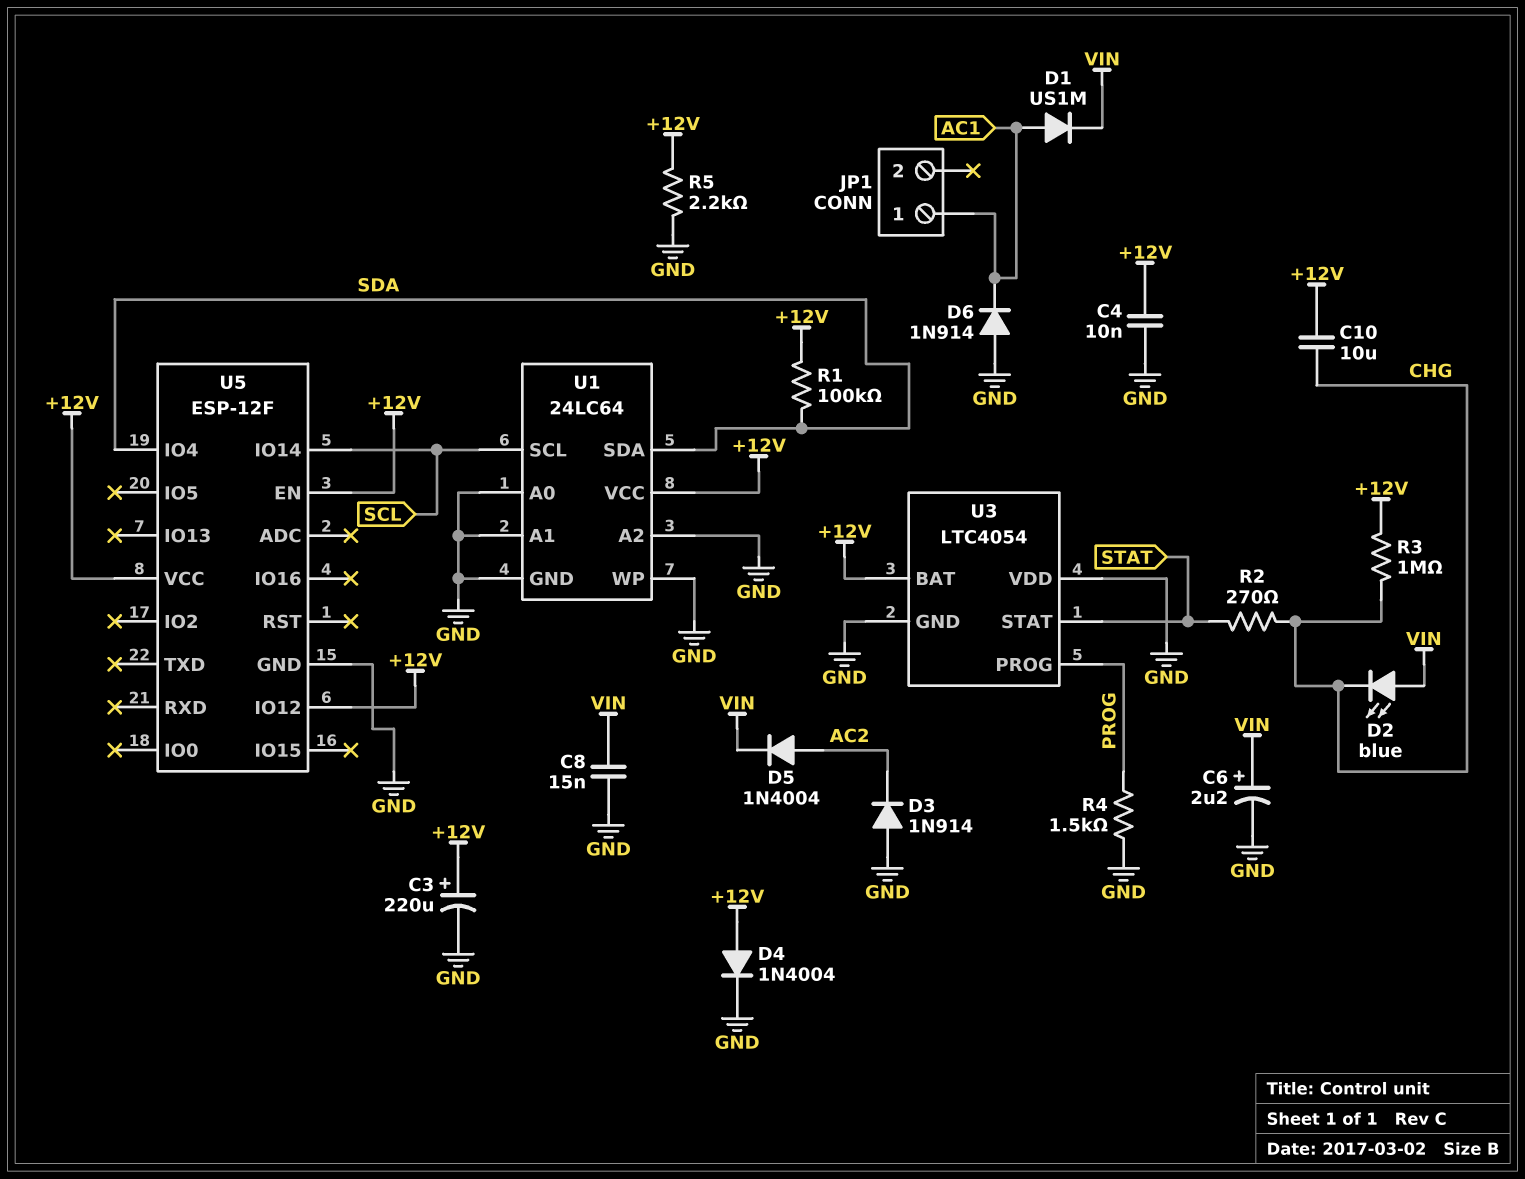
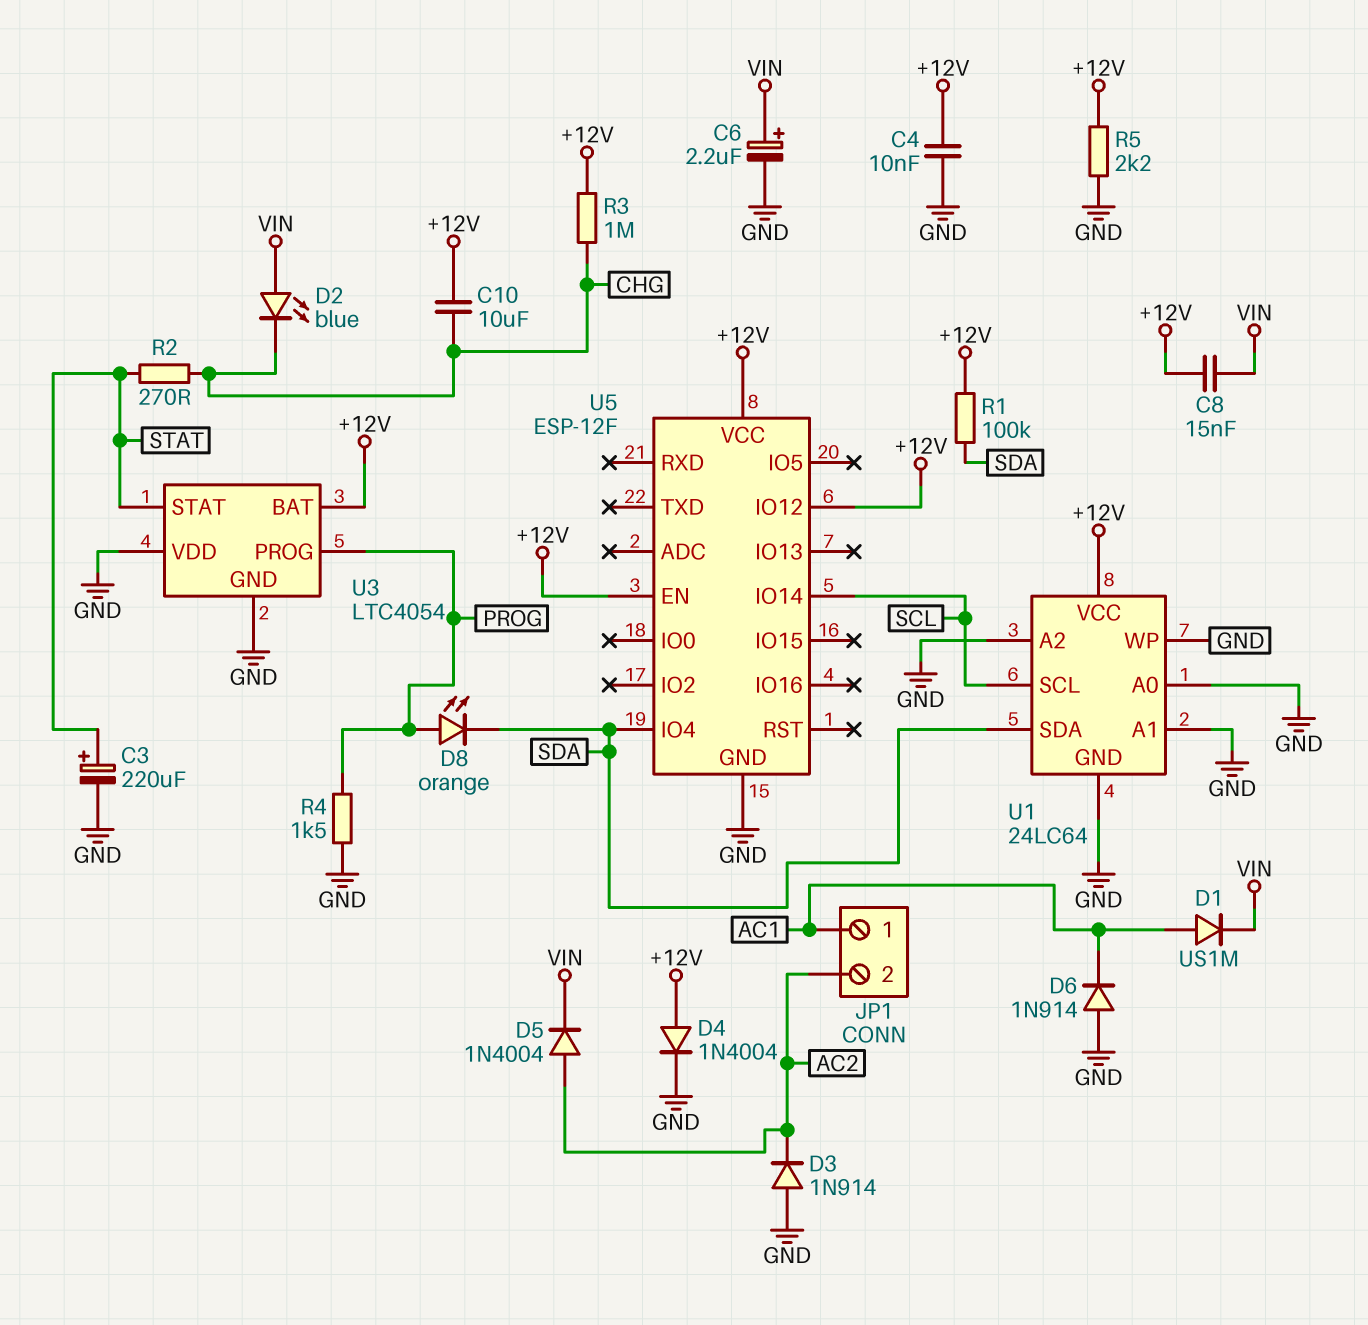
C3: 220uF (plus +12V, minus GND) -> 220uF (plus STAT, minus GND)
C8: 15nF (GND, VIN) -> 15nF (+12V, VIN)
D8: none -> LED orange (A PROG, K SDA)
JP1 pin 2: none -> AC2

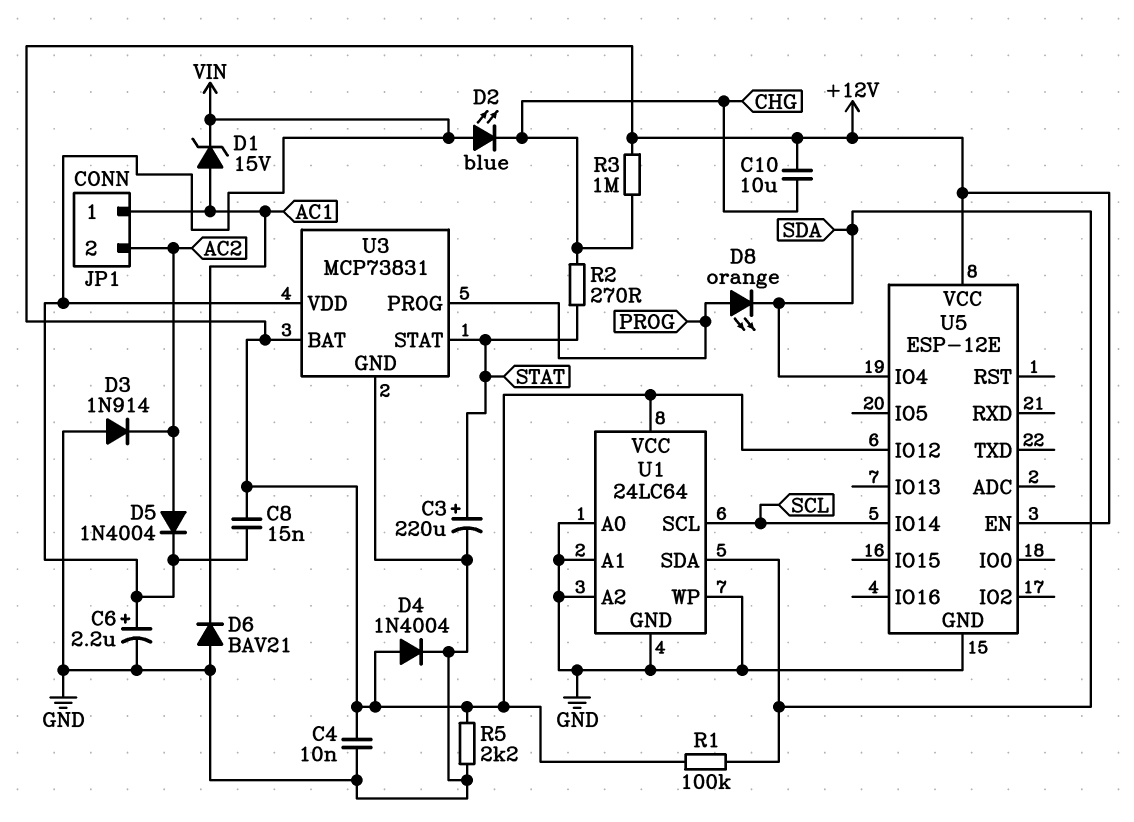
D1: diode US1M (A AC1, K VIN) -> zener 15V (A AC1, K VIN)
D6: diode 1N914 (A GND, K AC1) -> diode BAV21 (A GND, K AC1)
R4: 1.5k (GND, PROG) -> none
U3: LTC4054 -> MCP73831
U3 pin VDD: GND -> VIN
U5: ESP-12F -> ESP-12E

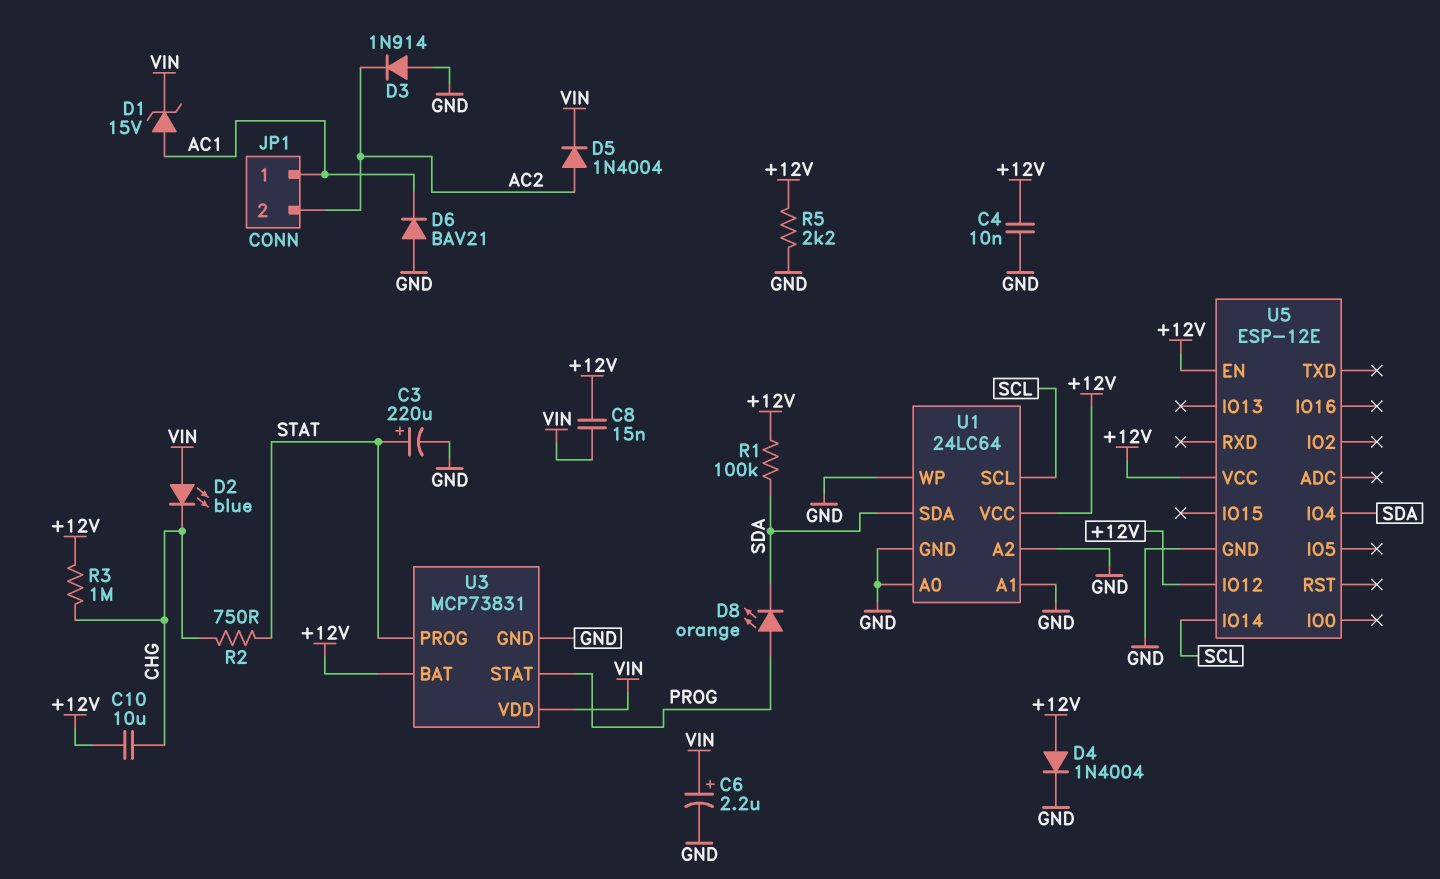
R2: 270 (CHG, STAT) -> 750 (CHG, STAT)
U3 pin PROG: PROG -> STAT
U3 pin STAT: STAT -> PROG

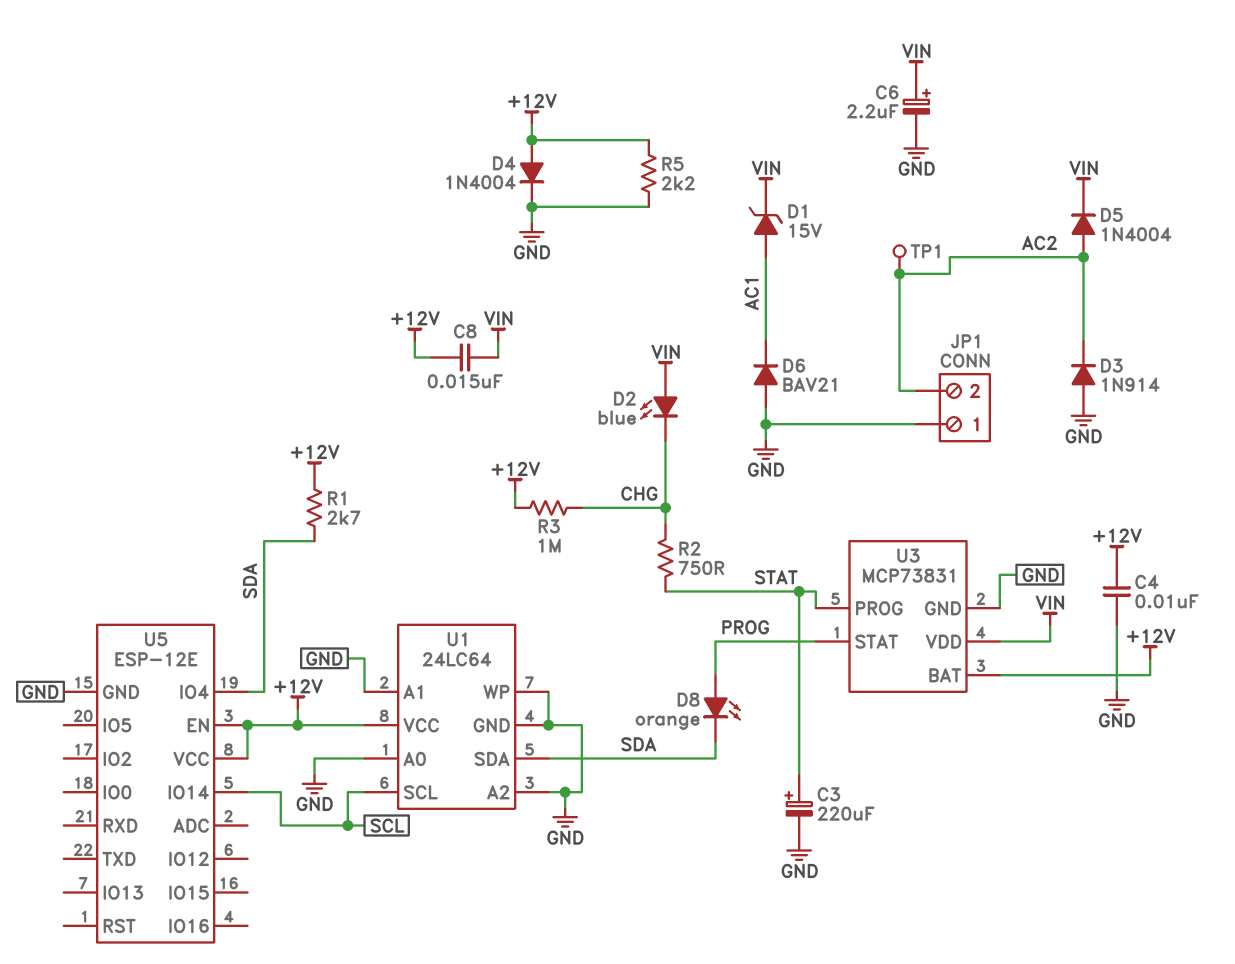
C10: 10uF (+12V, CHG) -> none
JP1 pin 1: AC1 -> GND
R1: 100k (+12V, SDA) -> 2.7k (+12V, SDA)
TP1: none -> test point (AC2)
U5 pin IO12: +12V -> none

